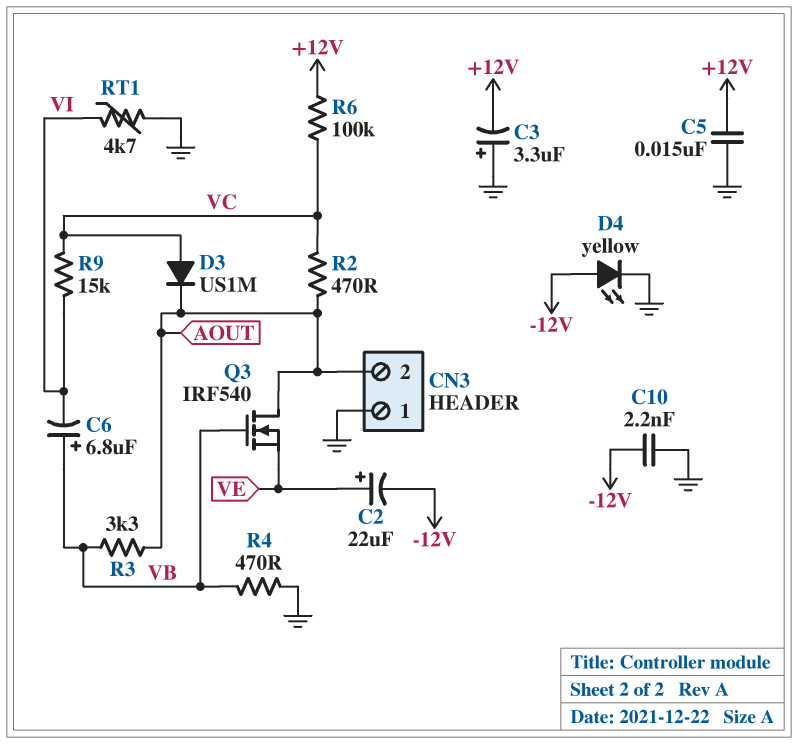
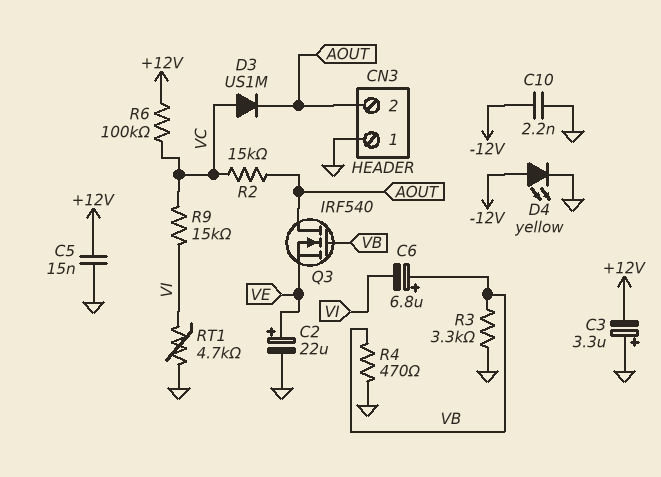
C2: 22uF (plus VE, minus -12V) -> 22uF (plus VE, minus GND)
R2: 470 (AOUT, VC) -> 15k (AOUT, VC)
R3: 3.3k (AOUT, VB) -> 3.3k (GND, VB)

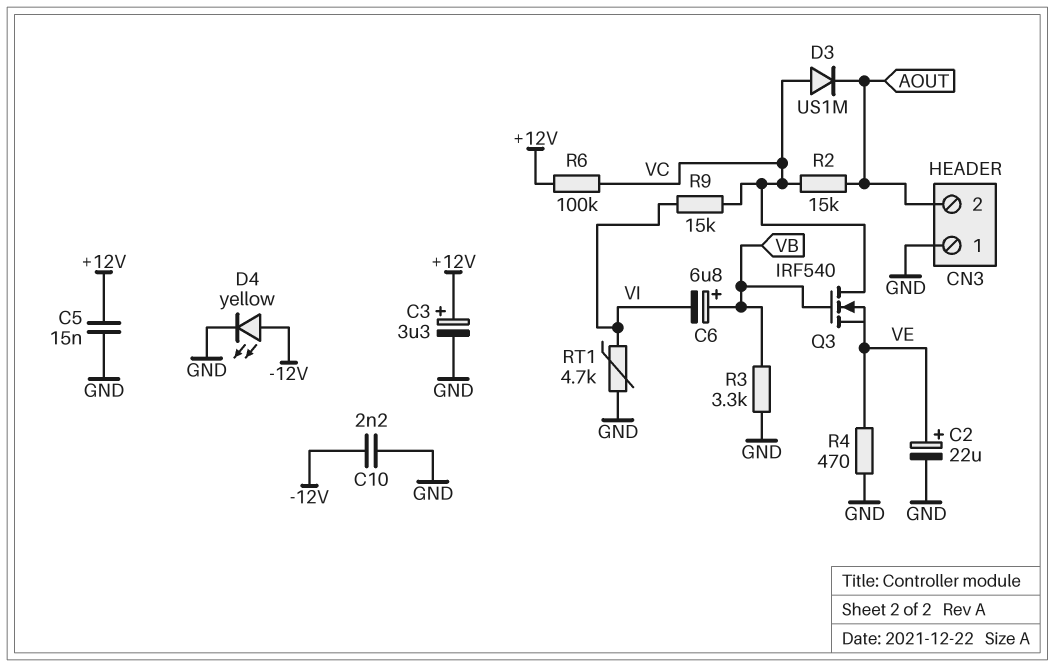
C3: 3.3uF (plus GND, minus +12V) -> 3.3uF (plus +12V, minus GND)
Q3: NMOS IRF540 (G VB, D AOUT, S VE) -> NMOS IRF540 (G VB, D VC, S VE)
R4: 470 (GND, VB) -> 470 (GND, VE)

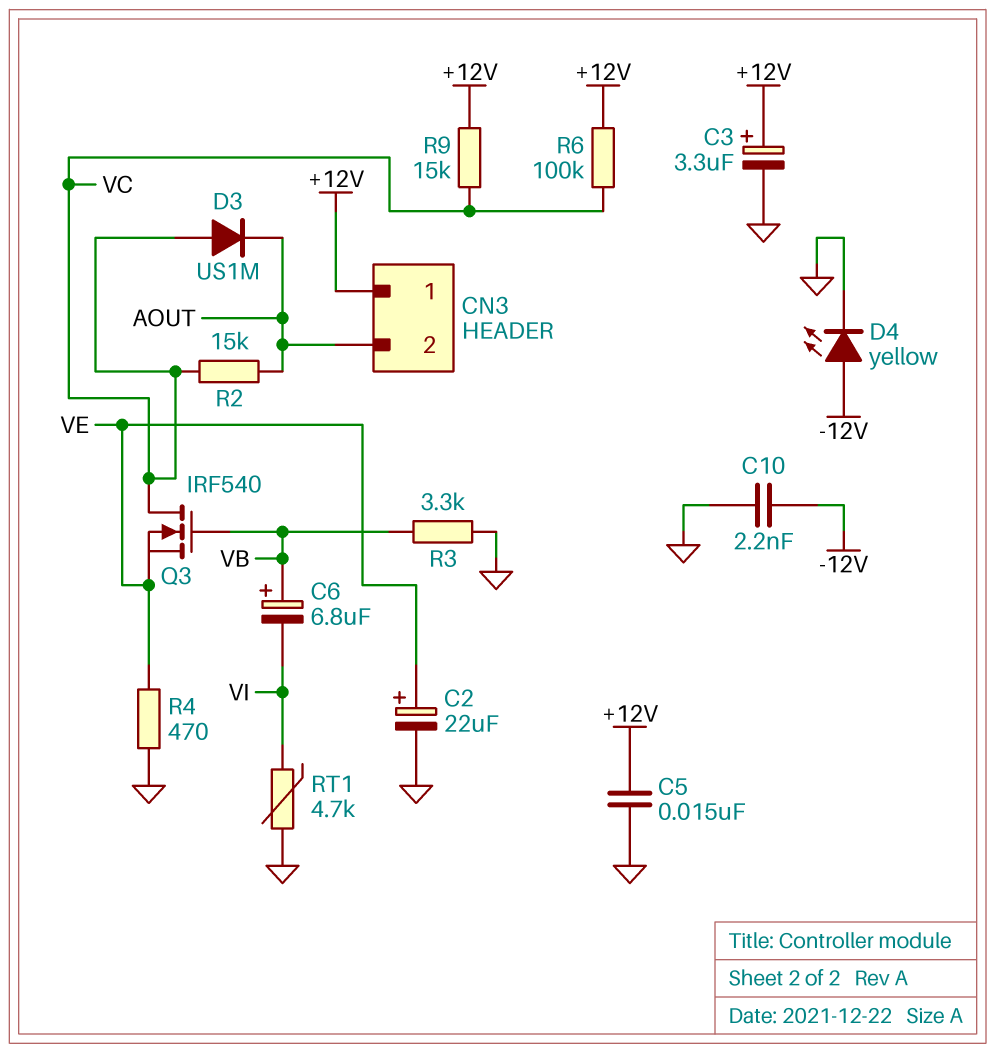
CN3 pin 1: GND -> +12V
R9: 15k (VC, VI) -> 15k (+12V, VC)

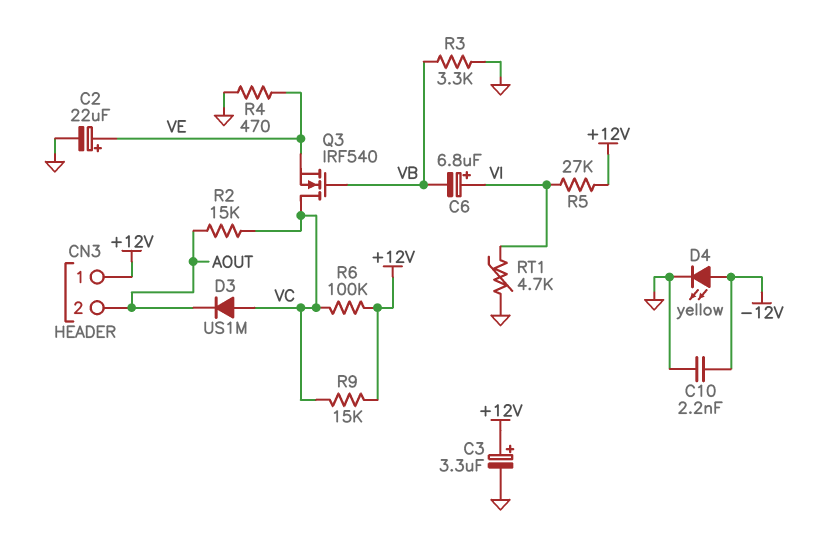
C5: 15nF (+12V, GND) -> none
C6: 6.8uF (plus VB, minus VI) -> 6.8uF (plus VI, minus VB)
R5: none -> 27k (+12V, VI)

